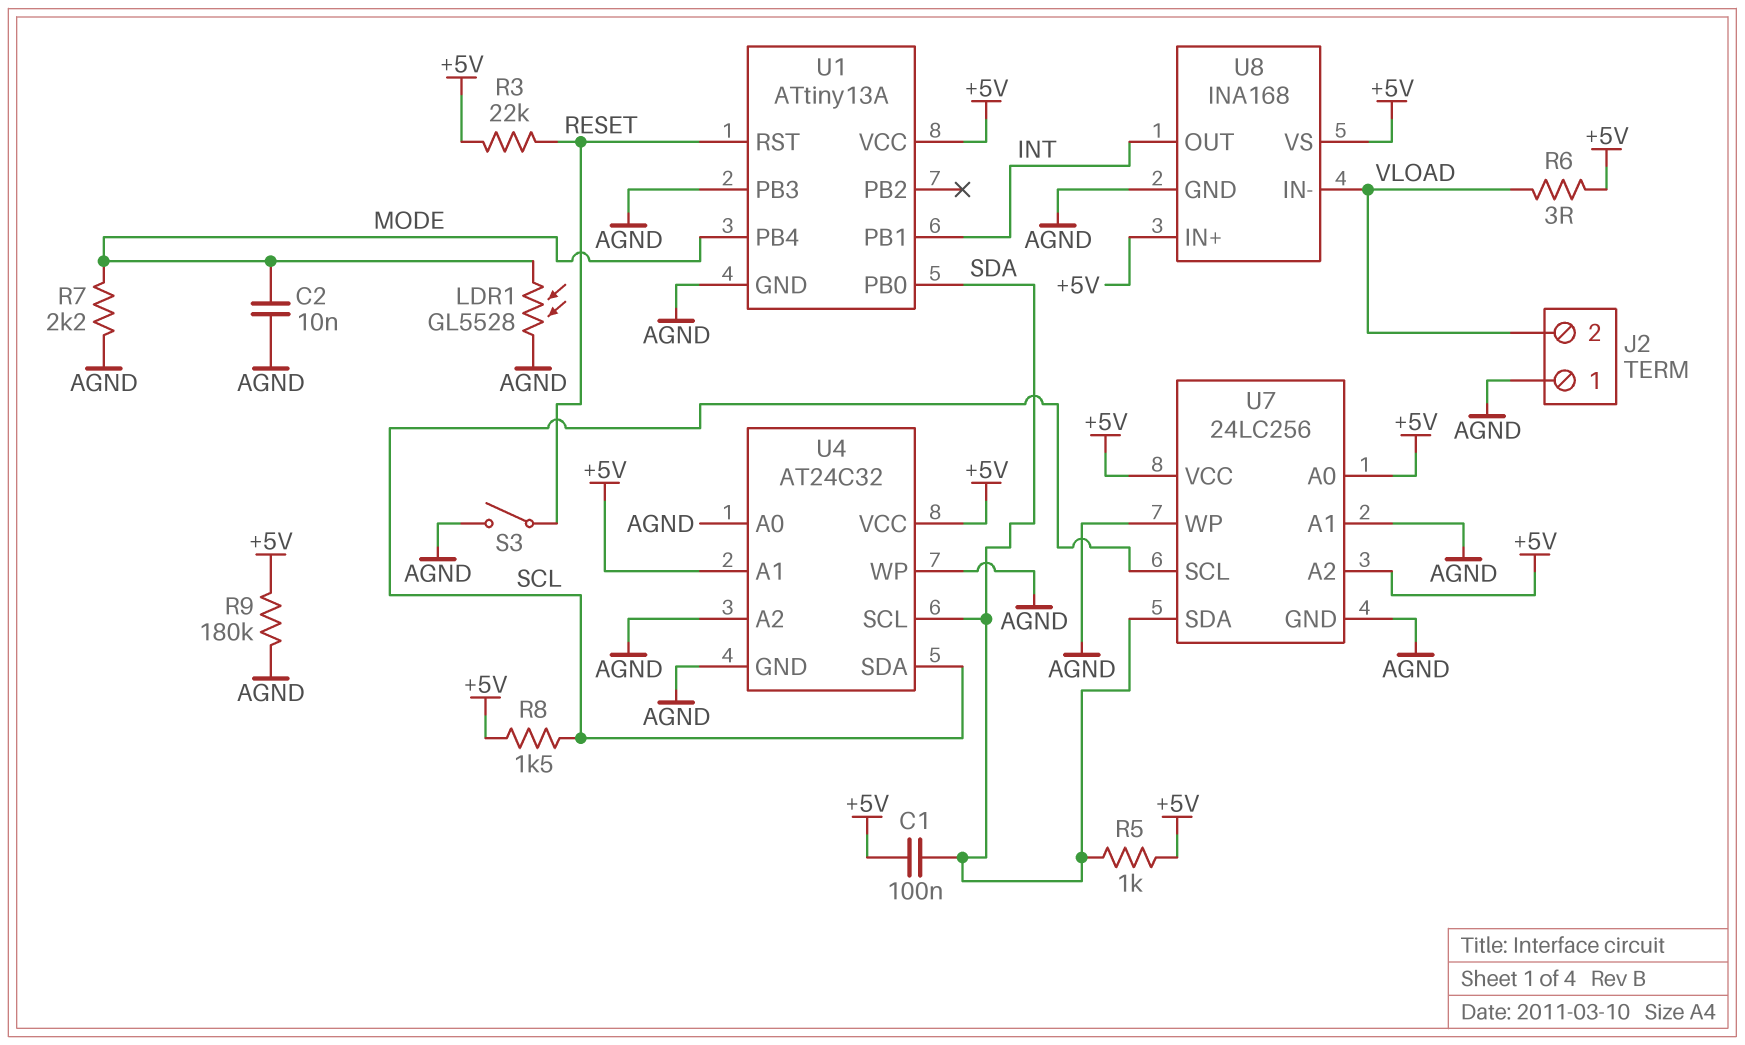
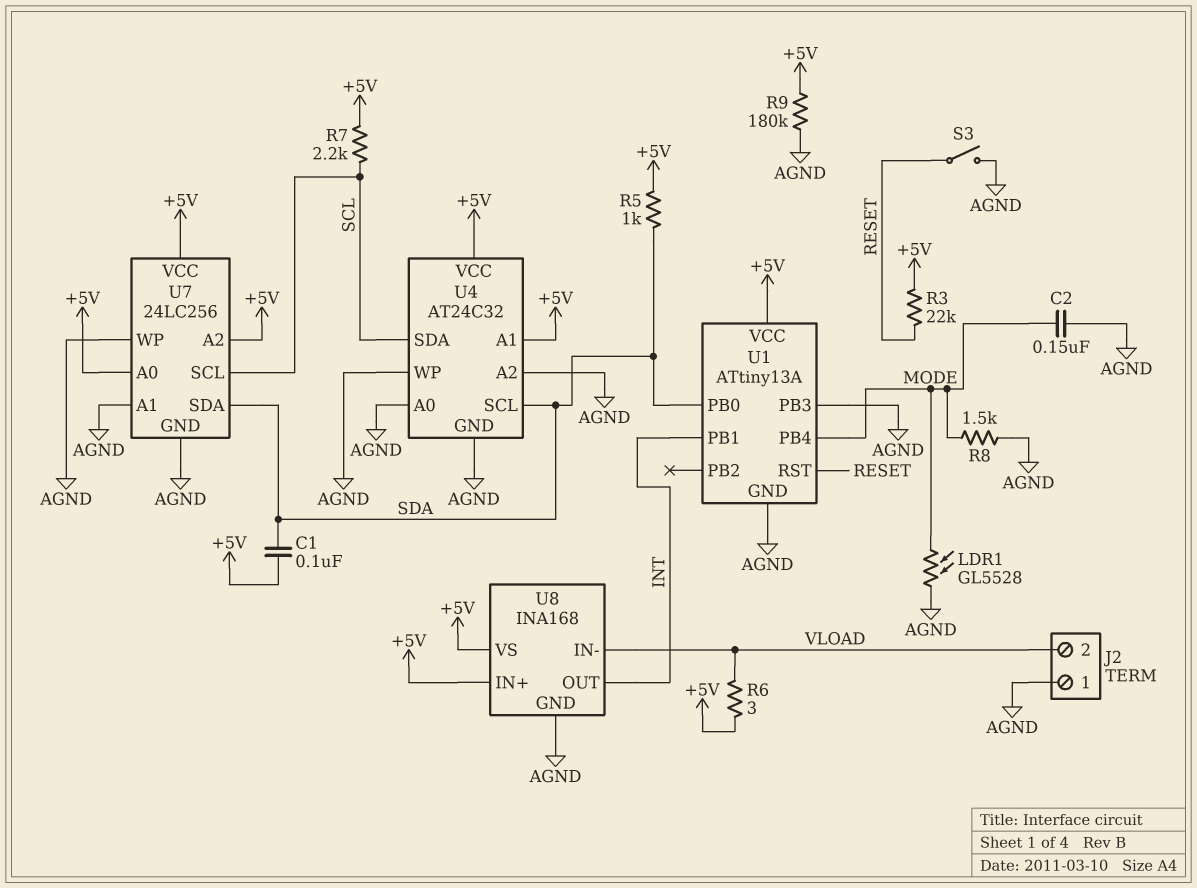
C2: 10nF (AGND, MODE) -> 150nF (AGND, MODE)
R7: 2.2k (AGND, MODE) -> 2.2k (+5V, SCL)
R8: 1.5k (+5V, SCL) -> 1.5k (AGND, MODE)

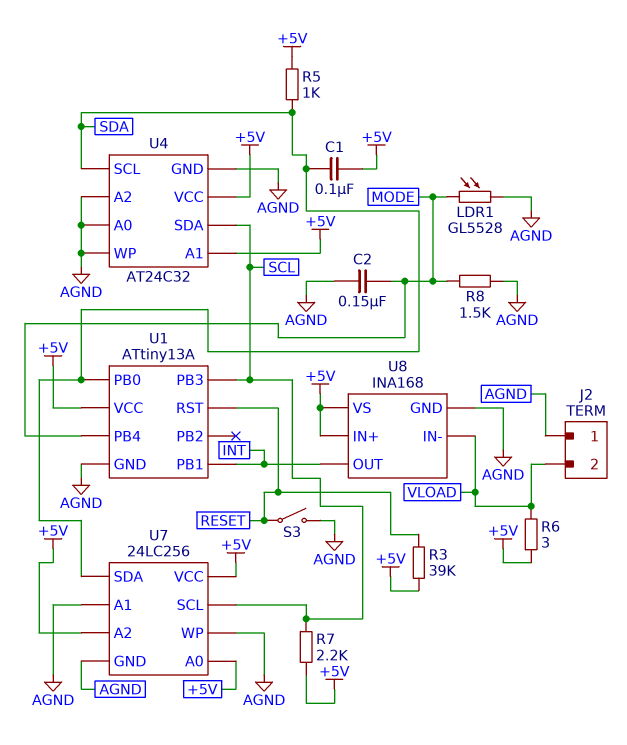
R3: 22k (+5V, RESET) -> 39k (+5V, RESET)
R9: 180k (+5V, AGND) -> none
U1 pin PB3: AGND -> SCL

